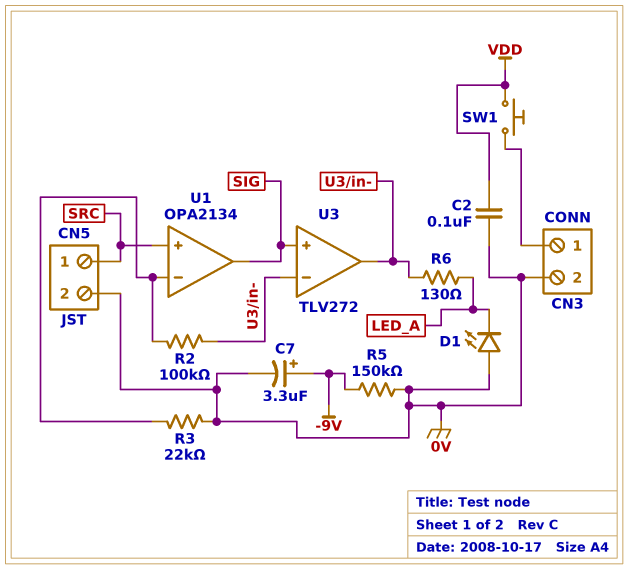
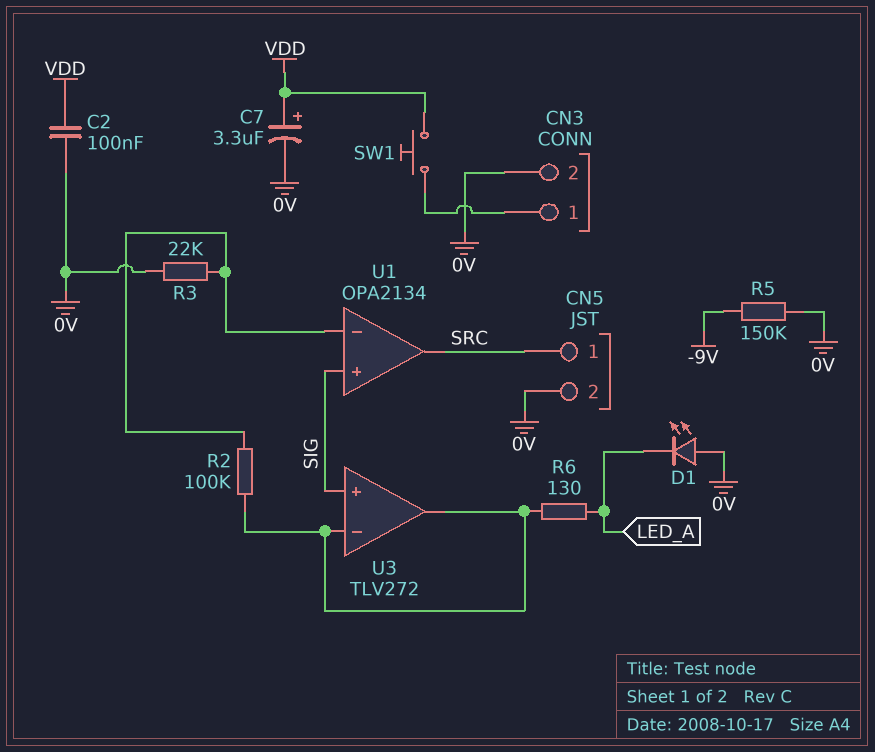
C7: 3.3uF (plus -9V, minus 0V) -> 3.3uF (plus VDD, minus 0V)
U1 pin in+: SRC -> SIG
U1 pin out: SIG -> SRC

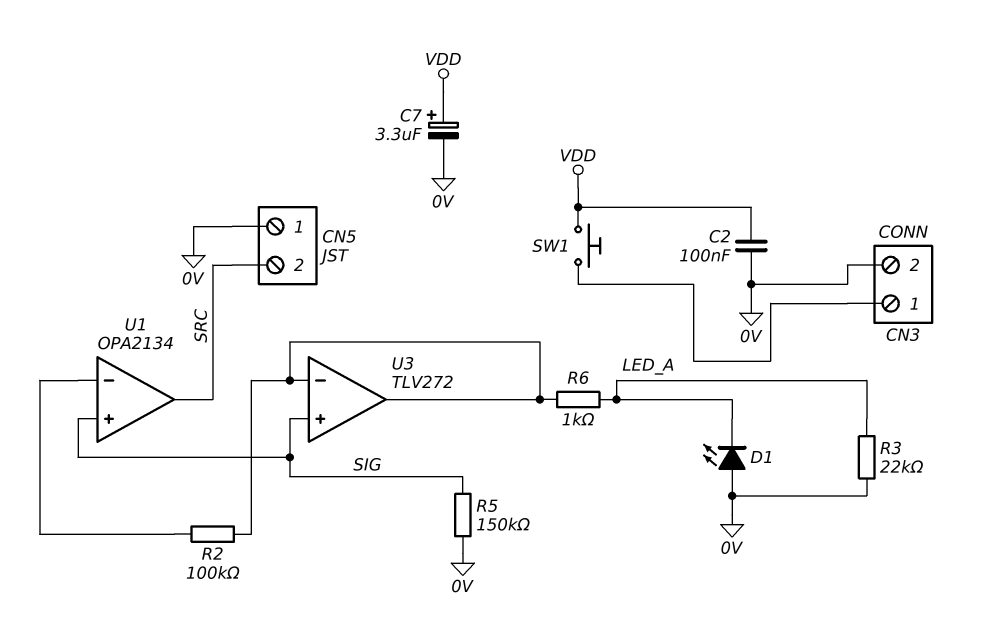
CN5 pin 1: SRC -> 0V
CN5 pin 2: 0V -> SRC
R3: 22k (0V, U1/in-) -> 22k (0V, LED_A)
R5: 150k (-9V, 0V) -> 150k (0V, SIG)
R6: 130 (LED_A, U3/in-) -> 1k (LED_A, U3/in-)

